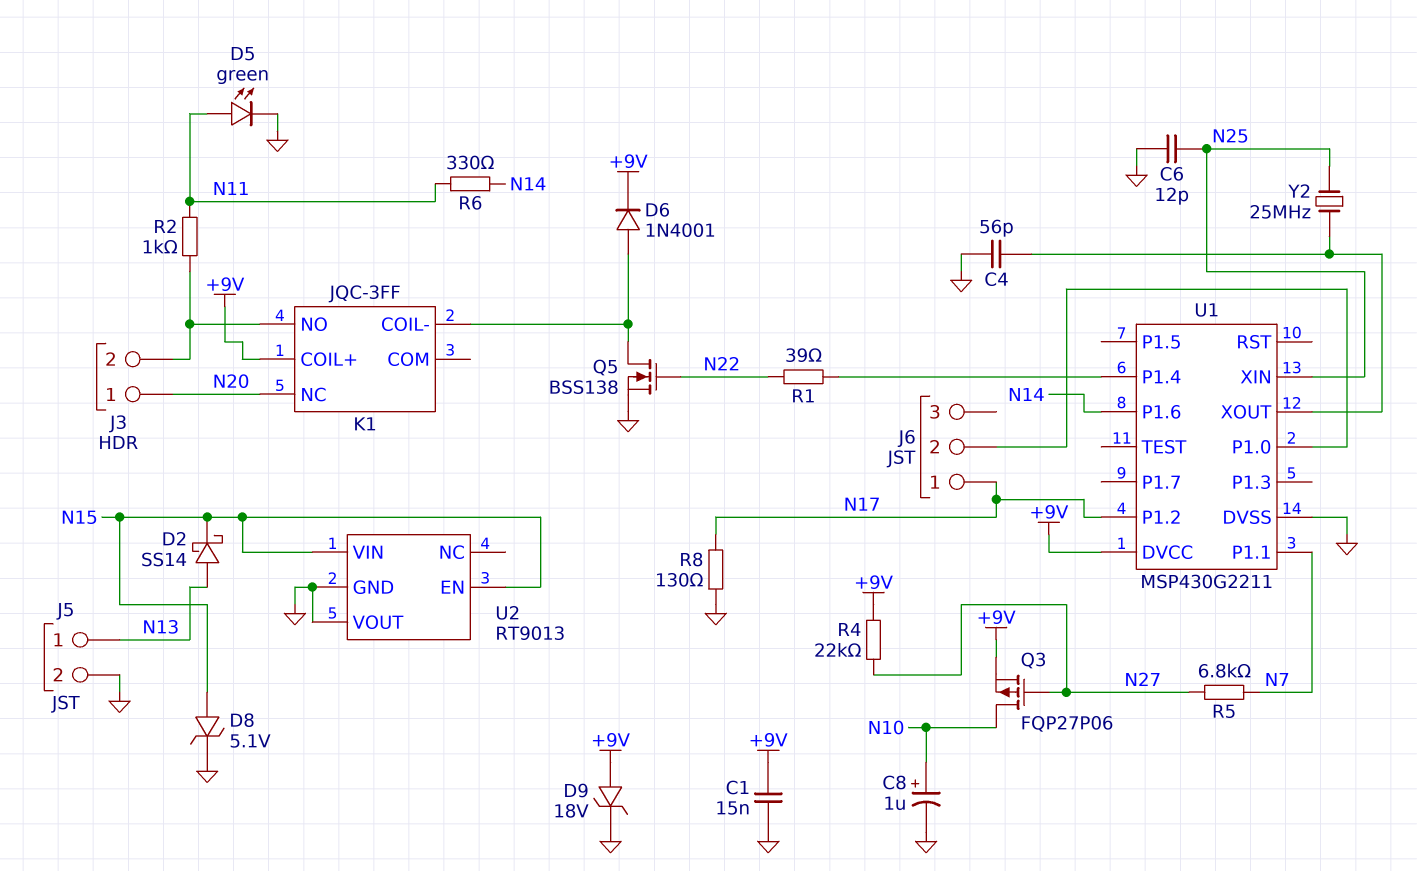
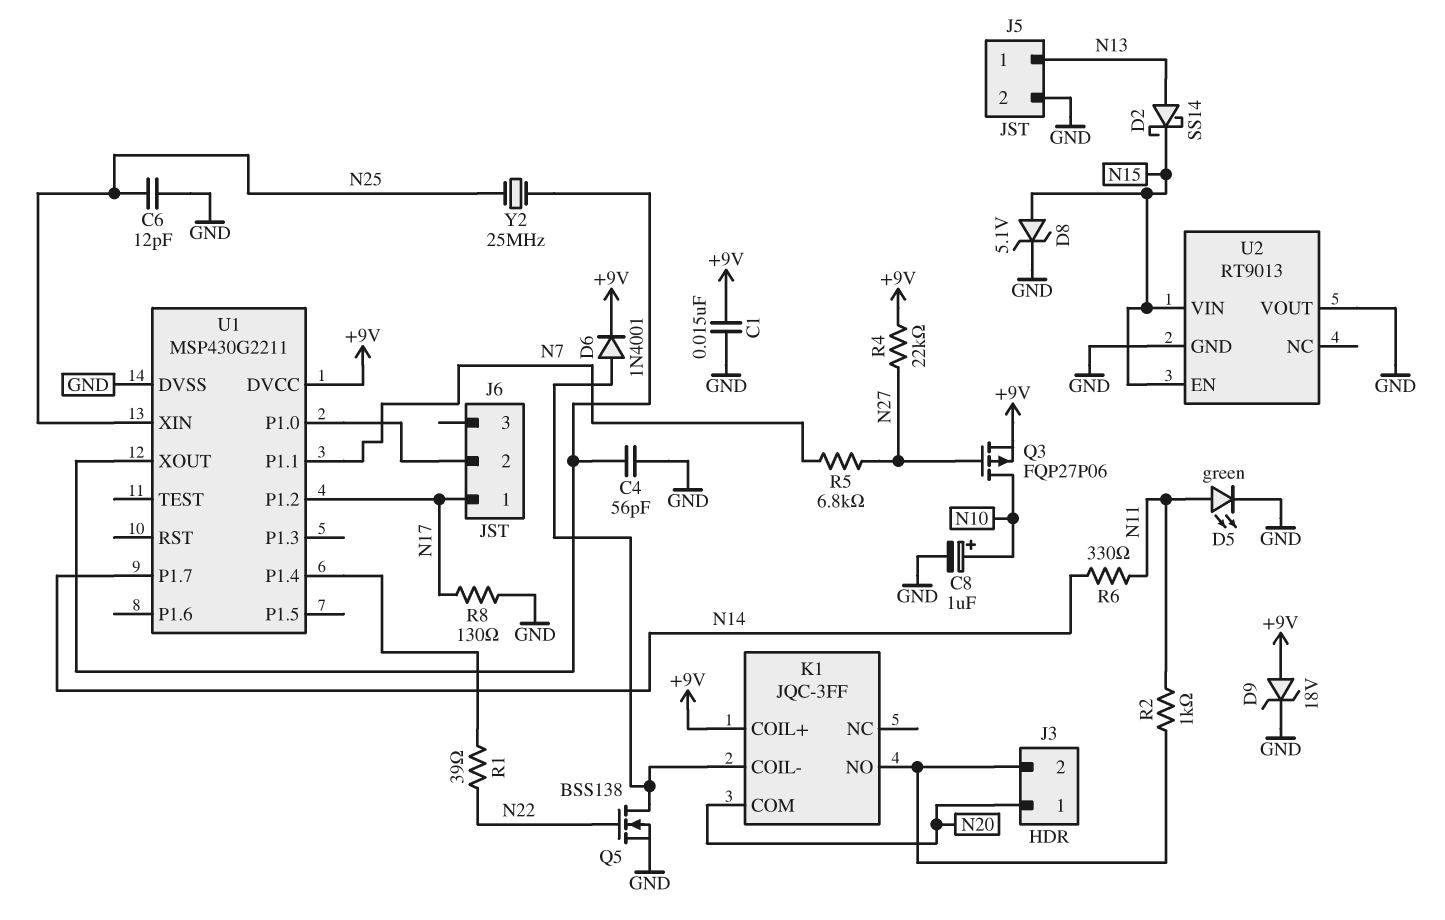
K1 pin COM: none -> N20
K1 pin NC: N20 -> none
U1 pin P1.6: N14 -> none
U1 pin P1.7: none -> N14

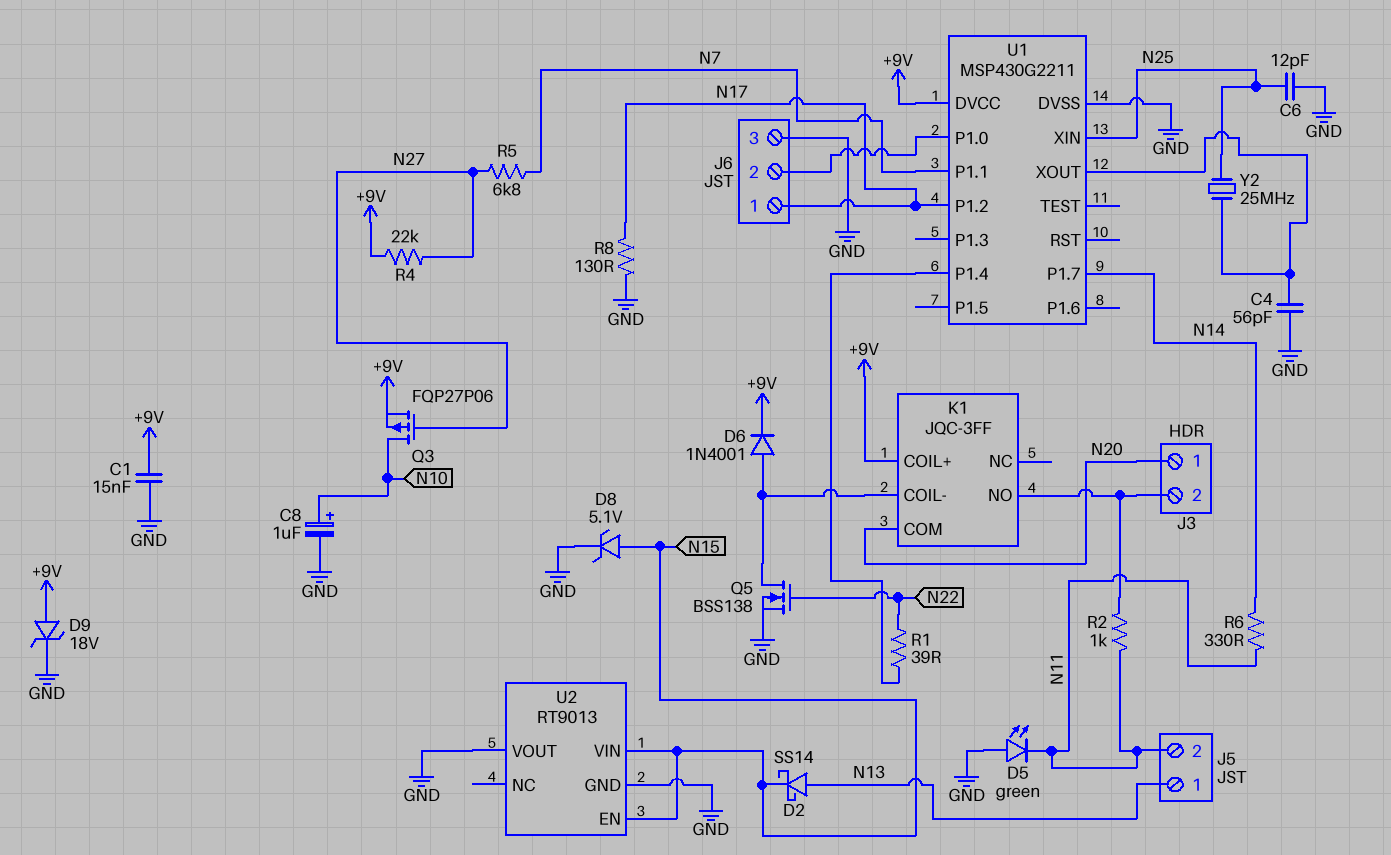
D5: LED green (A N11, K GND) -> LED green (A GND, K N11)
J5 pin 2: GND -> N11
J6 pin 3: none -> GND

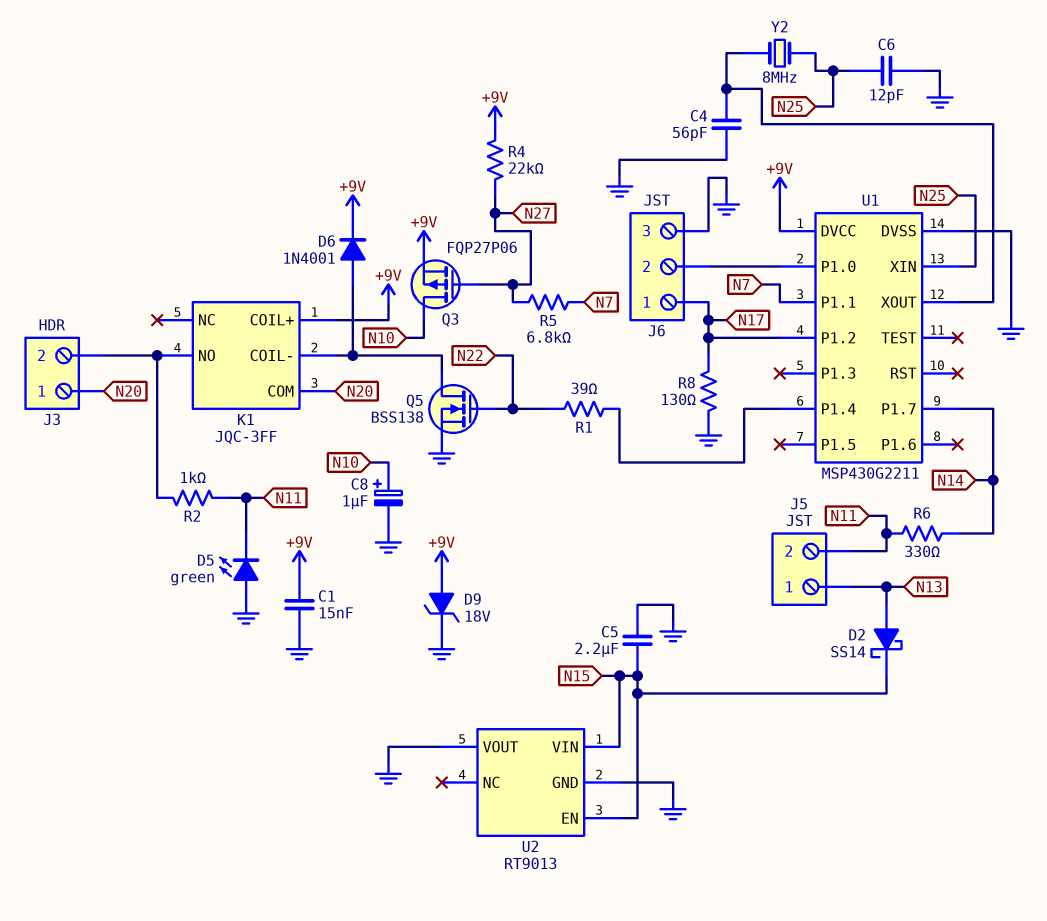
C5: none -> 2.2uF (GND, N15)
D8: zener 5.1V (A N15, K GND) -> none
Y2: 25MHz (N25, U1/XOUT) -> 8MHz (N25, U1/XOUT)

